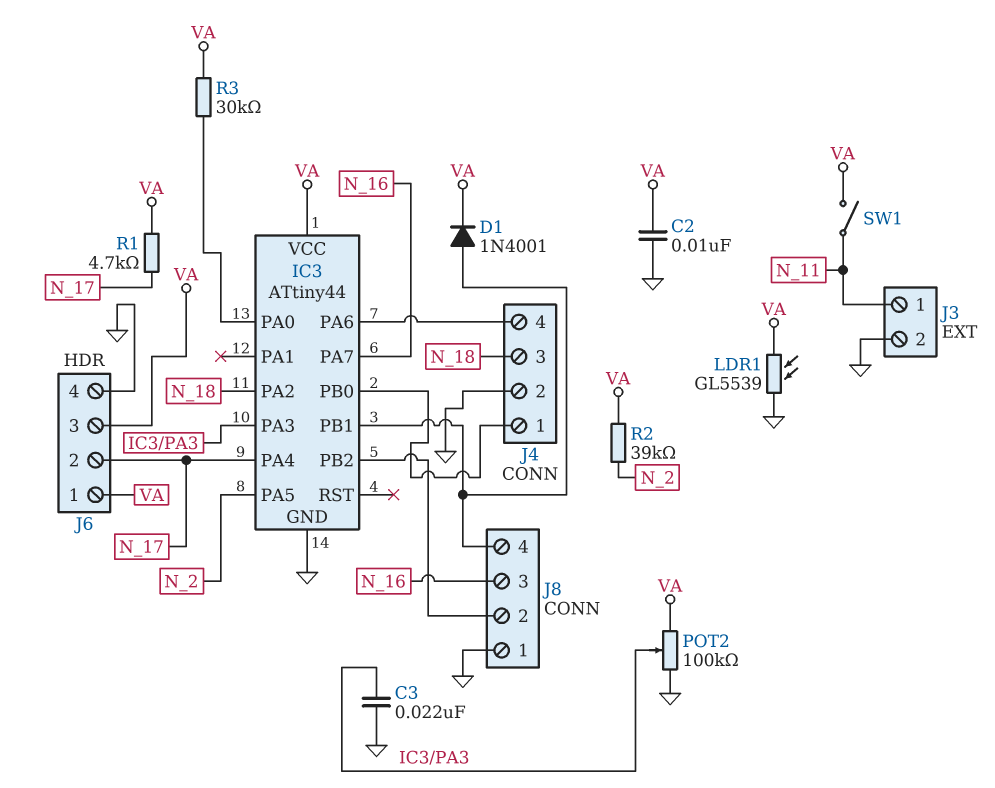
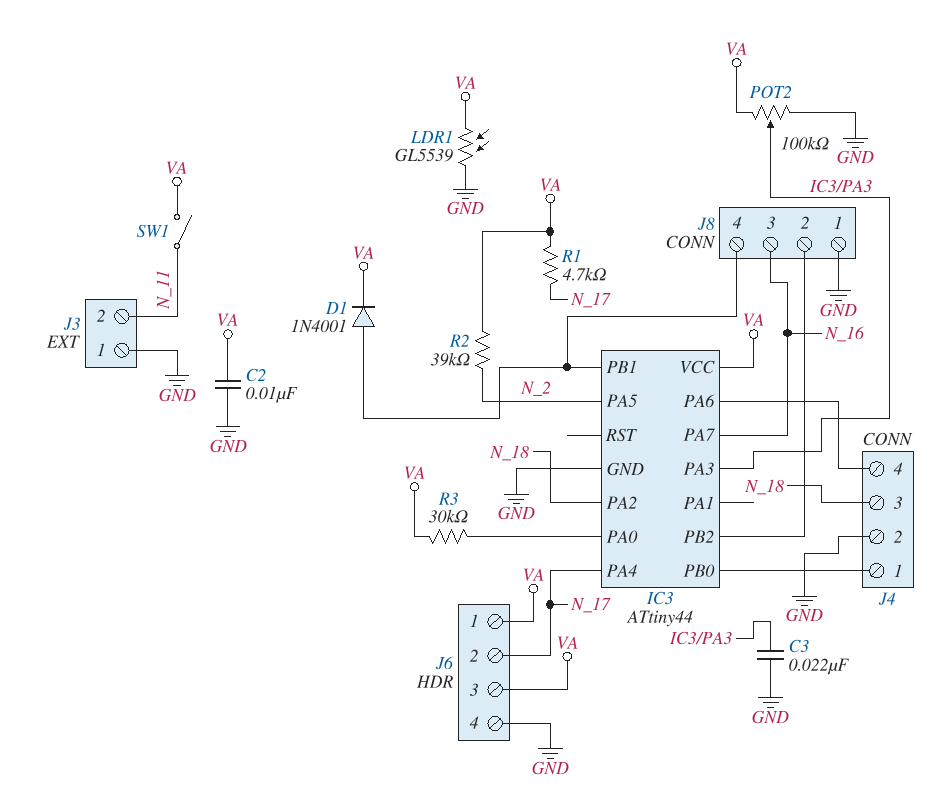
J3 pin 1: N_11 -> GND
J3 pin 2: GND -> N_11

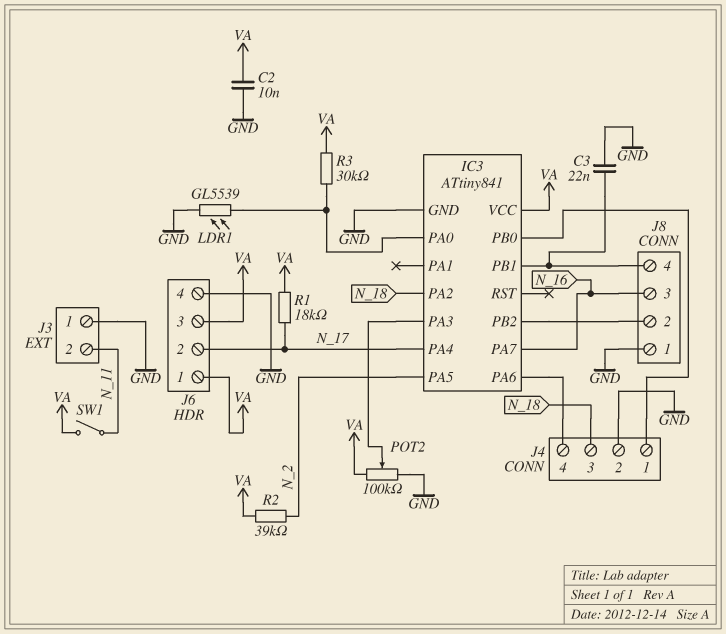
C3: 22nF (GND, IC3/PA3) -> 22nF (GND, IC3/PB1)
D1: diode 1N4001 (A IC3/PB1, K VA) -> none
IC3: ATtiny44 -> ATtiny841
LDR1: GL5539 (GND, VA) -> GL5539 (GND, IC3/PA0)
R1: 4.7k (N_17, VA) -> 18k (N_17, VA)

